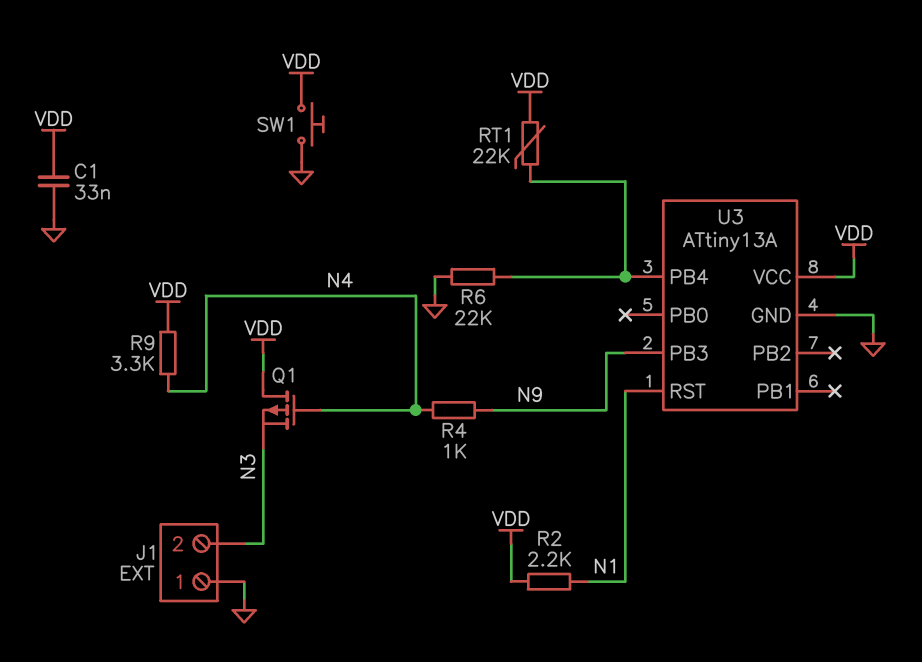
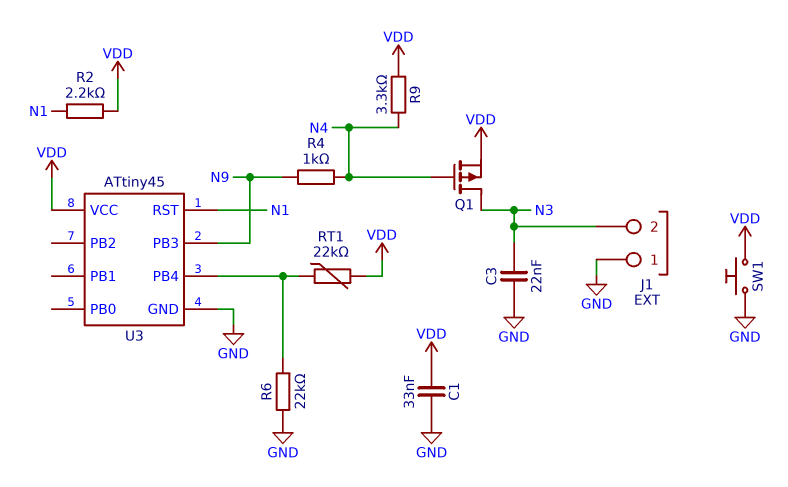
C3: none -> 22nF (GND, N3)
Q1: PMOS (G N4, D VDD, S N3) -> PMOS (G N4, D N3, S VDD)
U3: ATtiny13A -> ATtiny45

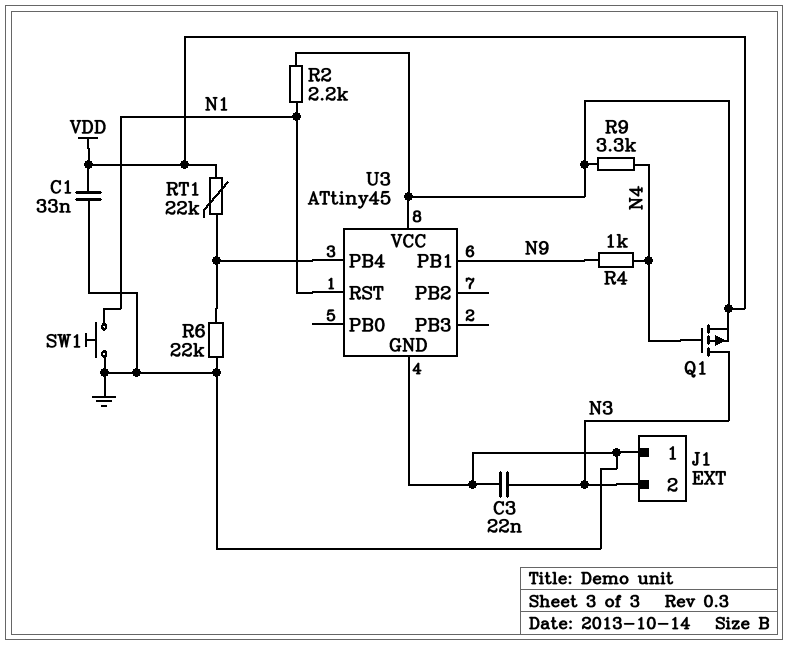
SW1: button (GND, VDD) -> button (GND, N1)
U3 pin PB1: none -> N9
U3 pin PB3: N9 -> none

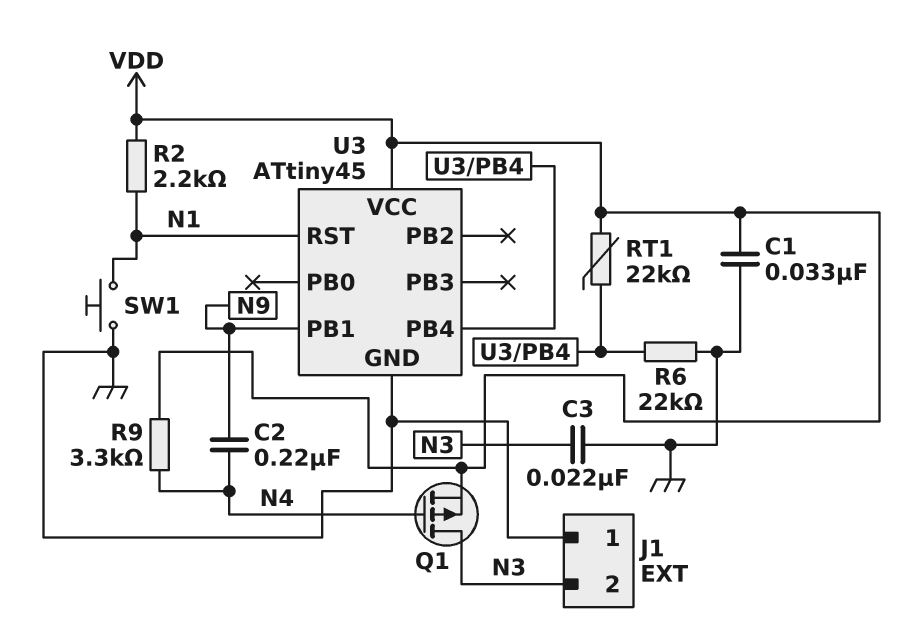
C2: none -> 220nF (N4, N9)
R4: 1k (N4, N9) -> none

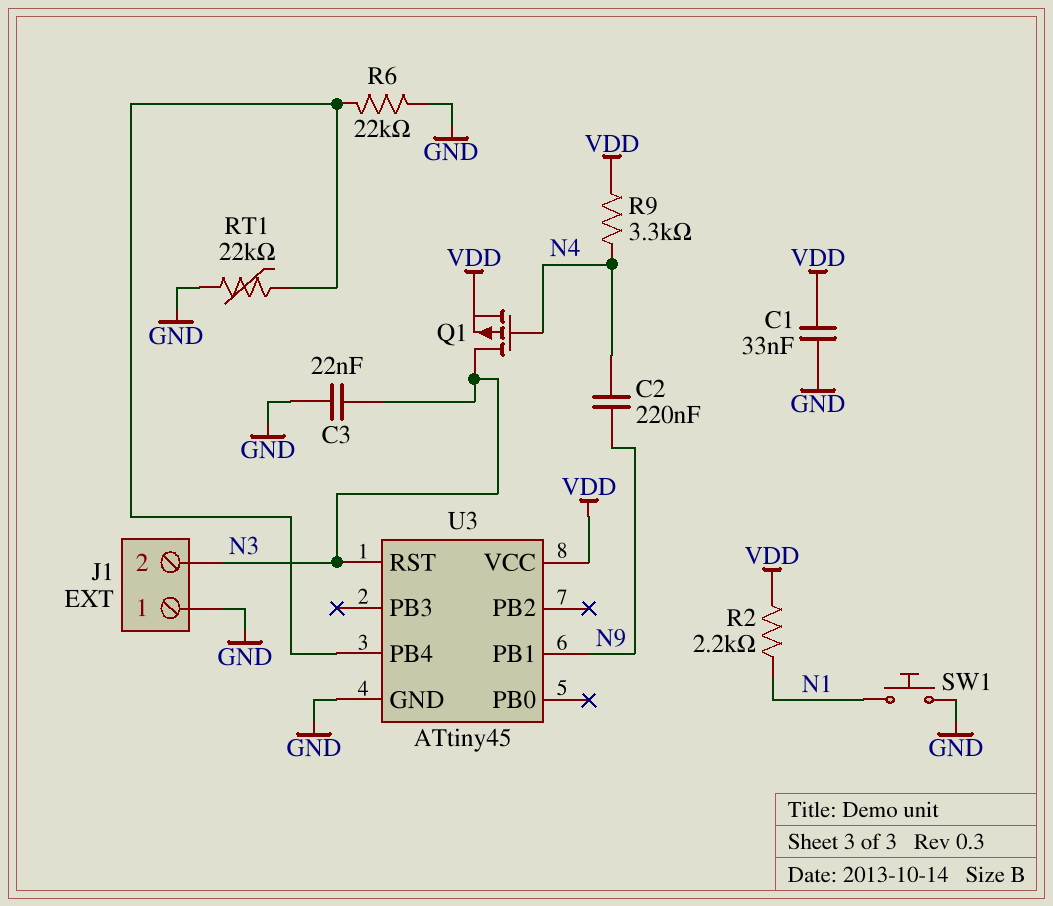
RT1: 22k (U3/PB4, VDD) -> 22k (GND, U3/PB4)
U3 pin RST: N1 -> N3

